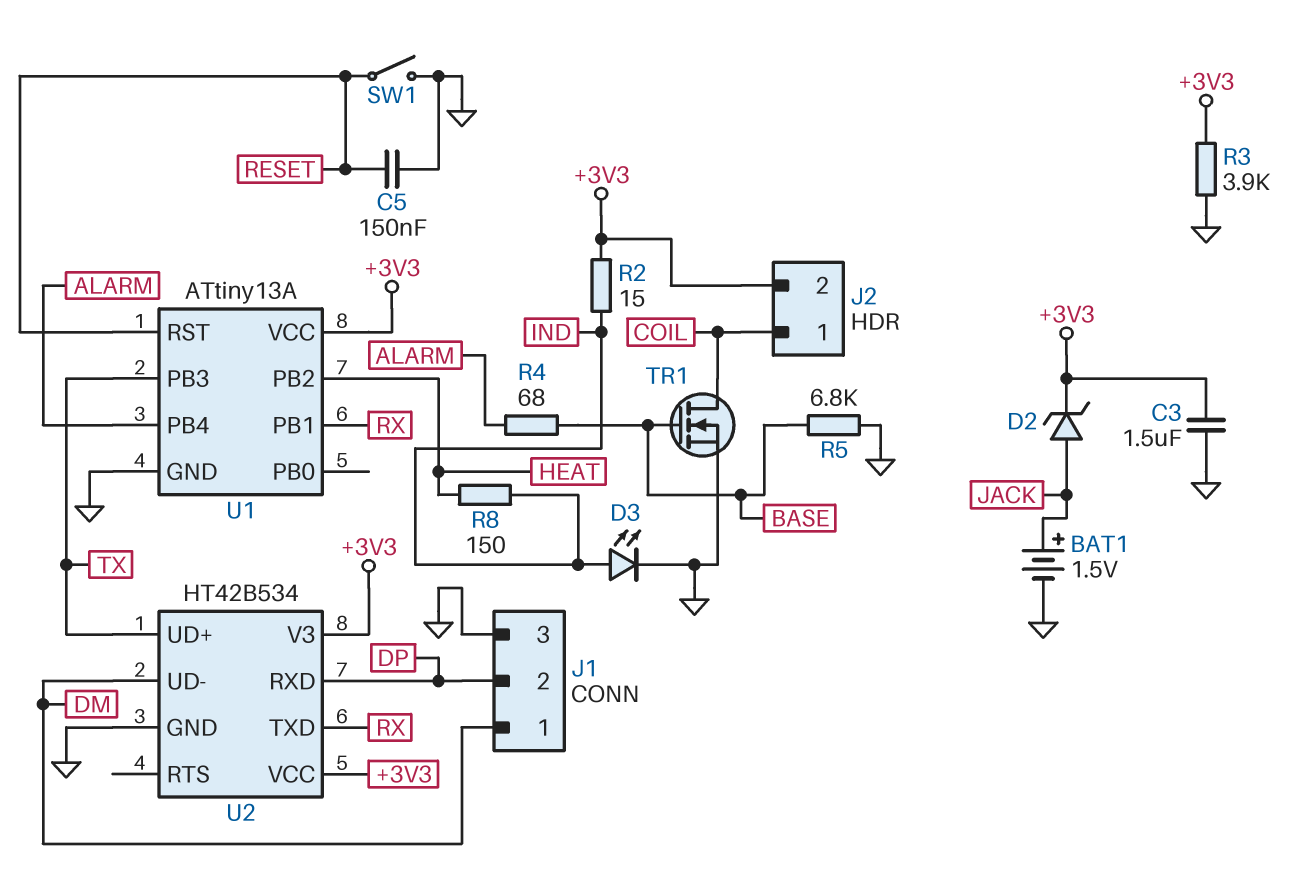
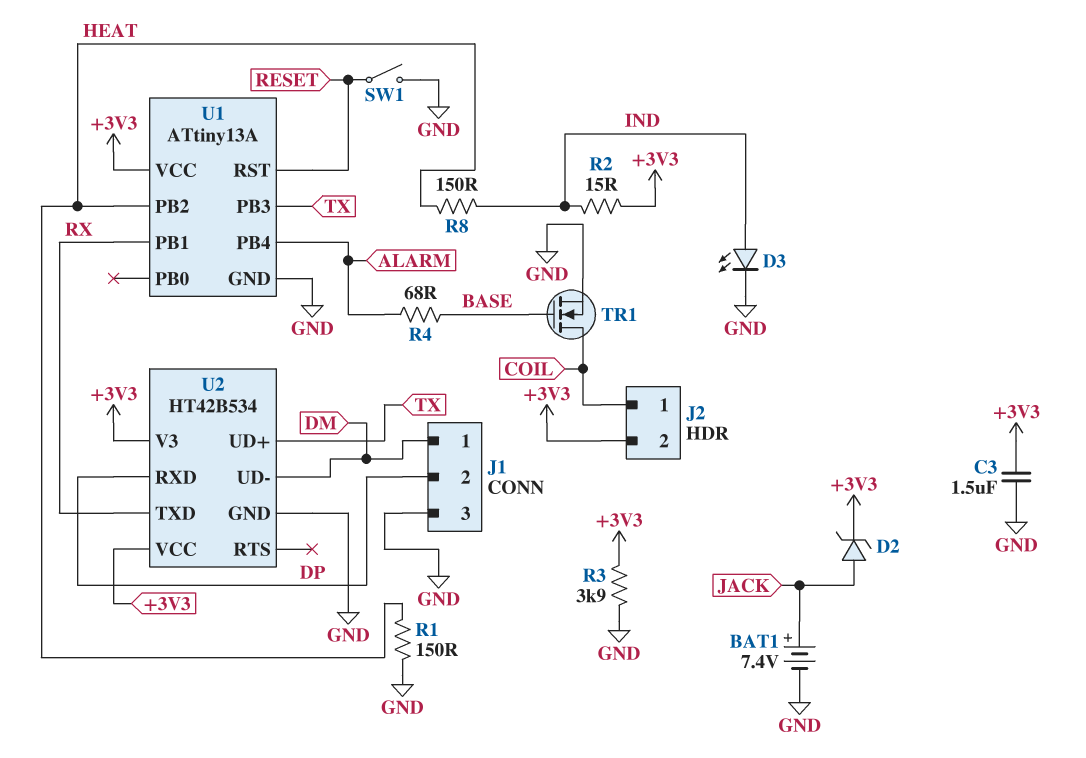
BAT1: 1.5V (plus JACK, minus GND) -> 7.4V (plus JACK, minus GND)
C5: 150nF (GND, RESET) -> none
R1: none -> 150 (GND, HEAT)
R5: 6.8k (BASE, GND) -> none

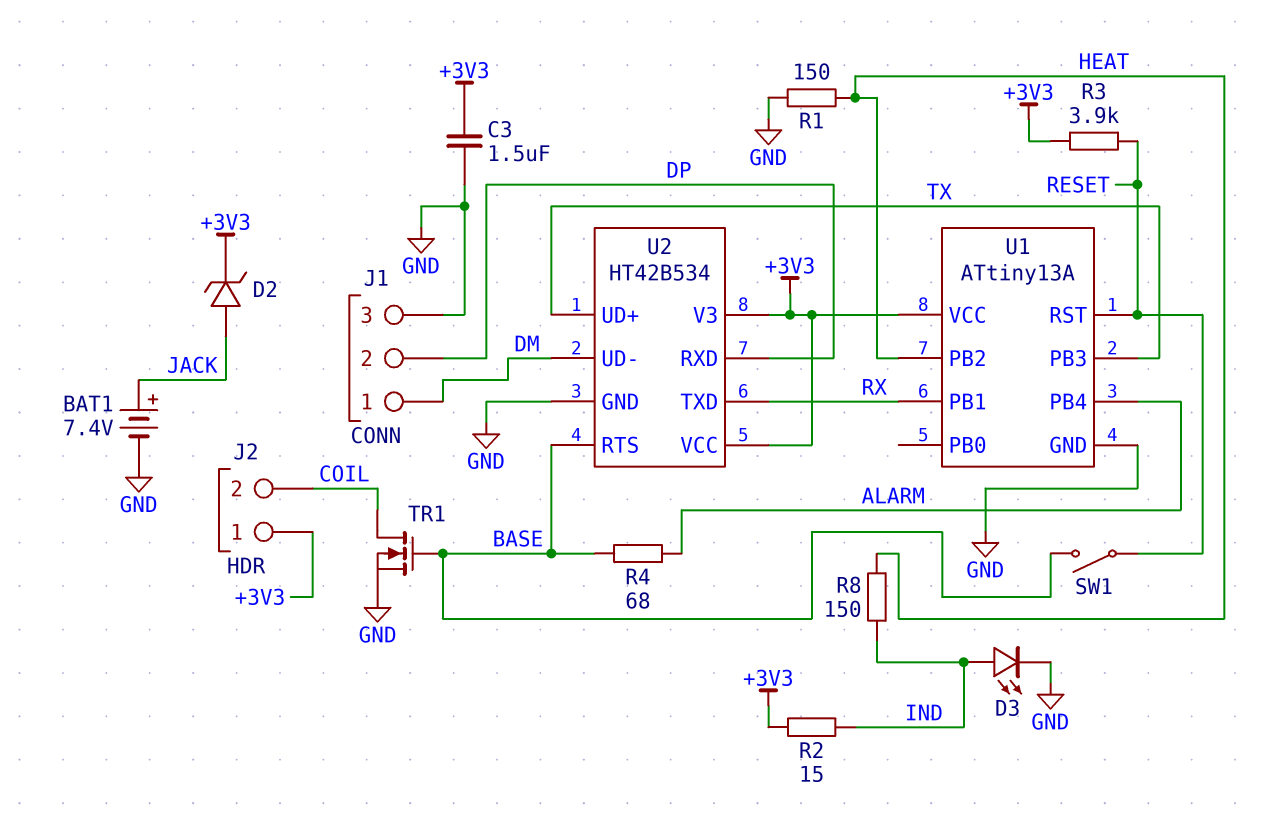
J2 pin 1: COIL -> +3V3
J2 pin 2: +3V3 -> COIL
R3: 3.9k (+3V3, GND) -> 3.9k (+3V3, RESET)
SW1: switch (GND, RESET) -> switch (BASE, RESET)
U2 pin RTS: none -> BASE

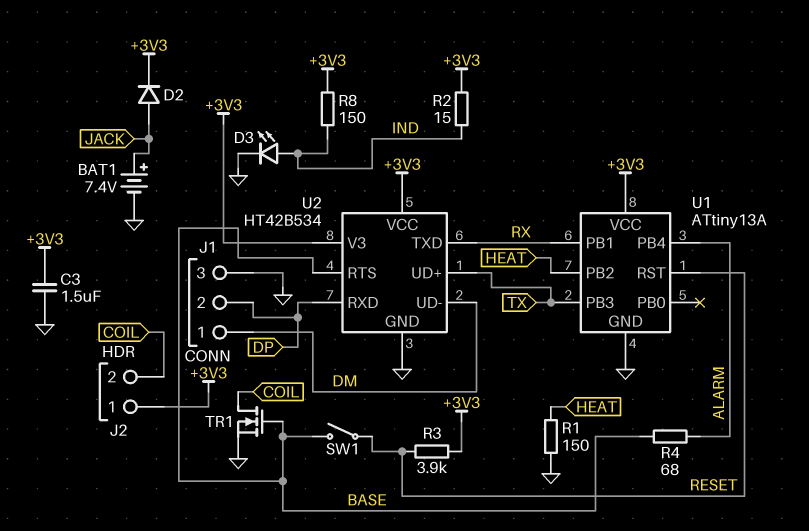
D2: zener (A JACK, K +3V3) -> diode (A JACK, K +3V3)
R8: 150 (HEAT, IND) -> 150 (+3V3, IND)

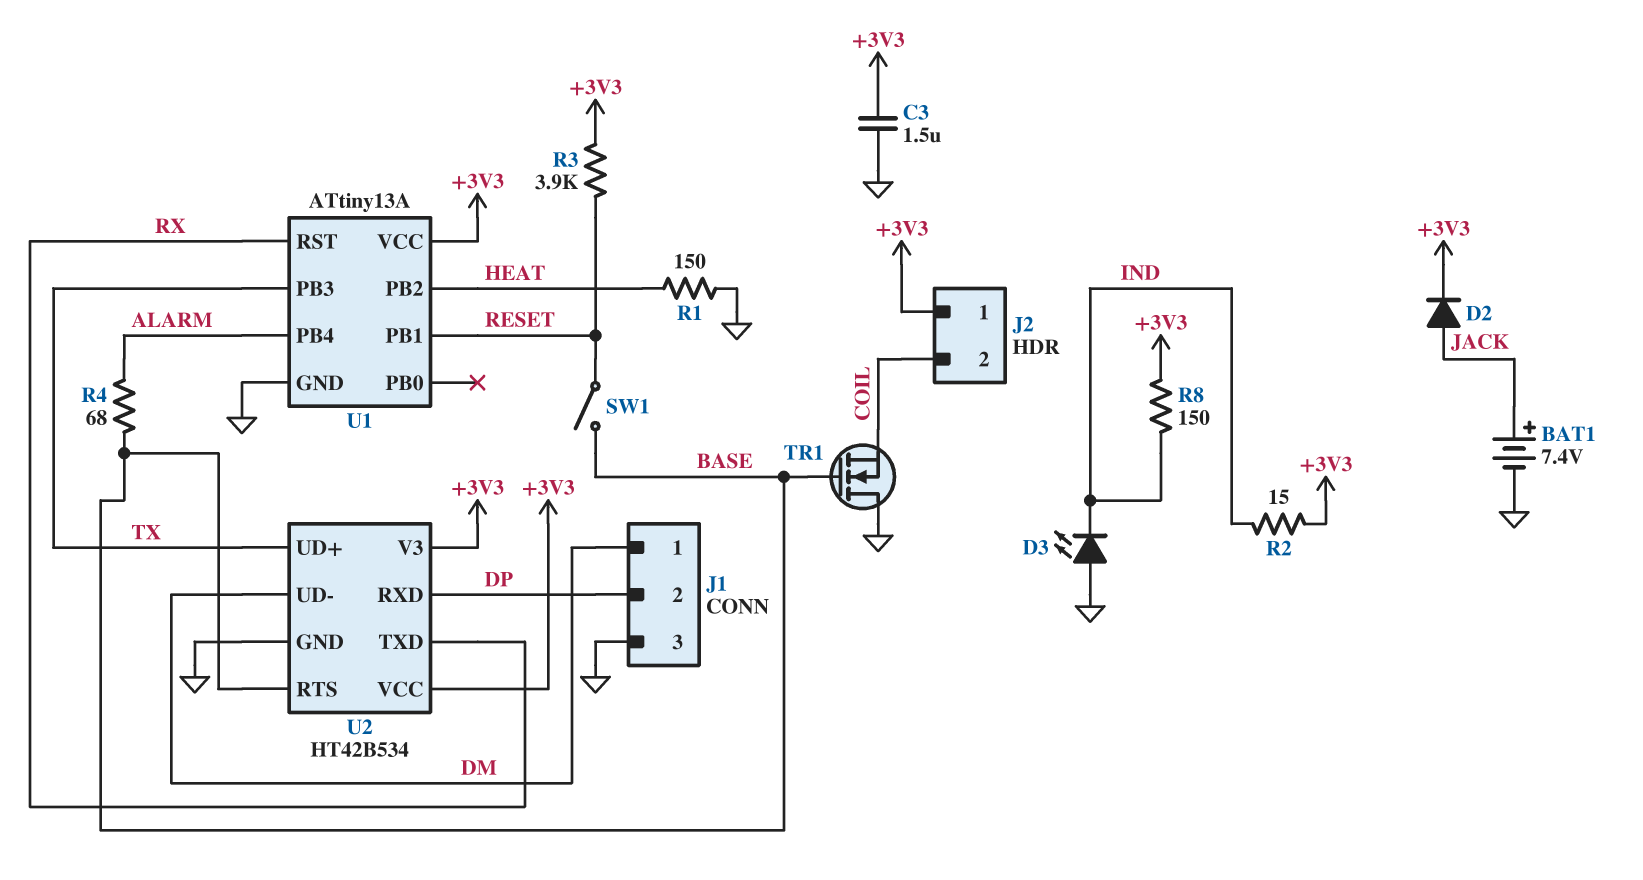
D3: LED (A IND, K GND) -> LED (A GND, K IND)
TR1: NMOS (G BASE, D COIL, S GND) -> NMOS (G BASE, D GND, S COIL)
U1 pin PB1: RX -> RESET
U1 pin RST: RESET -> RX

